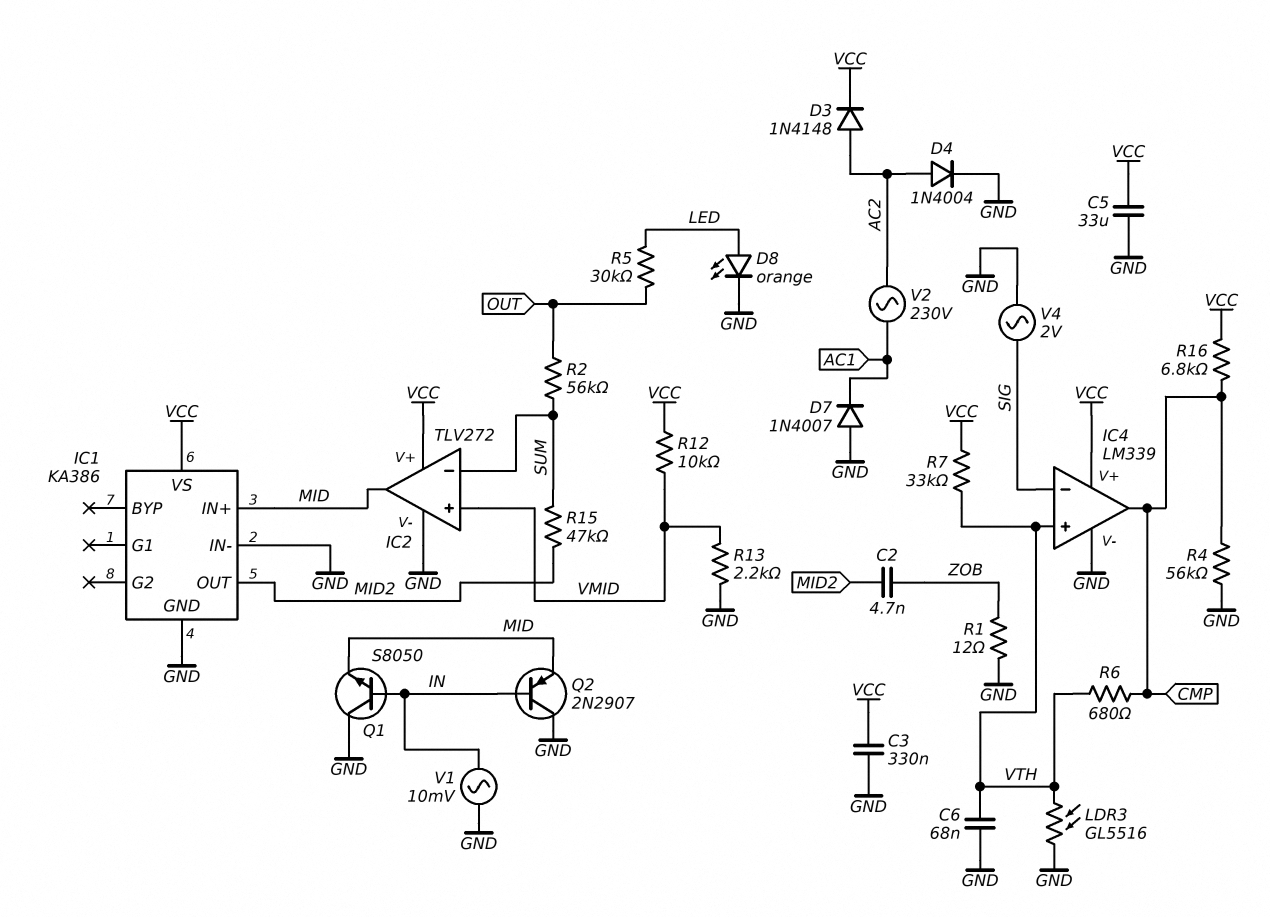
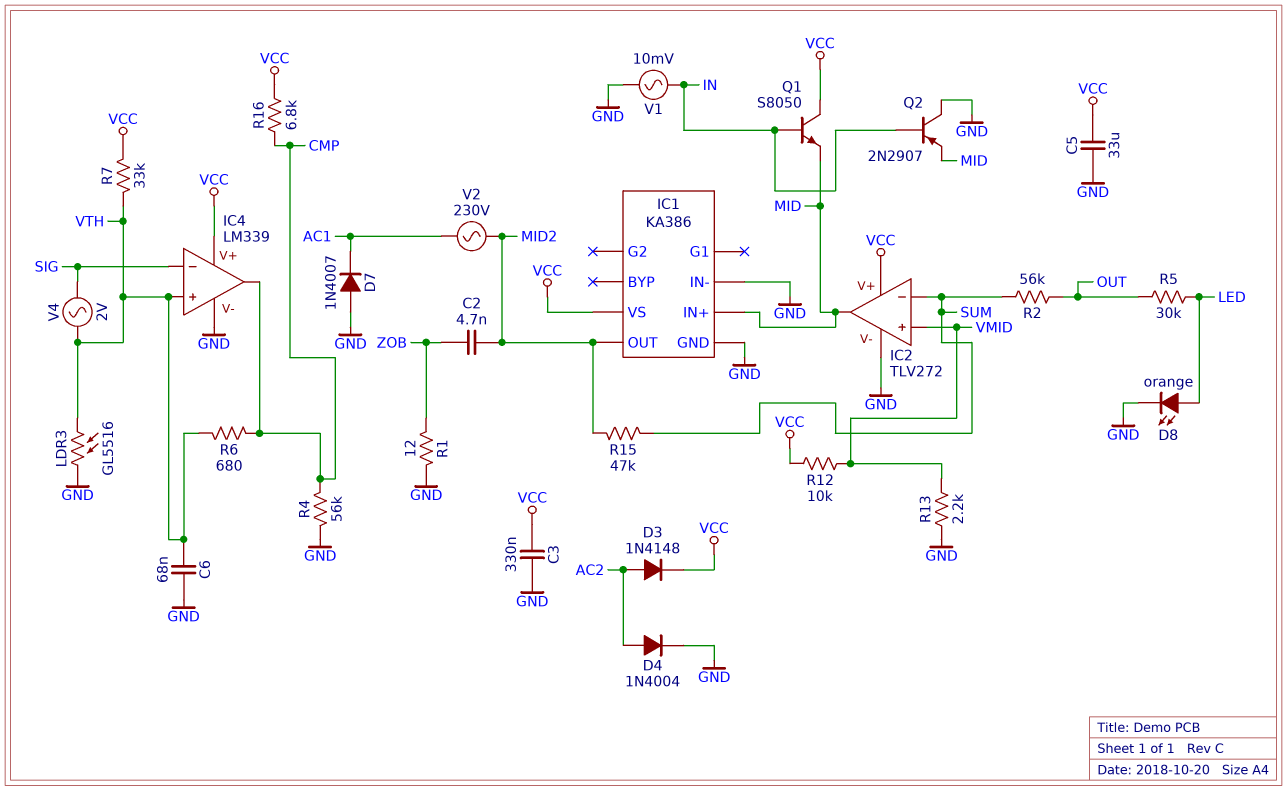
Q1: NPN S8050 (B IN, C GND, E MID) -> NPN S8050 (B IN, C VCC, E MID)
V2: AC 230V (AC1, AC2) -> AC 230V (AC1, MID2)
V4: AC 2V (GND, SIG) -> AC 2V (SIG, VTH)

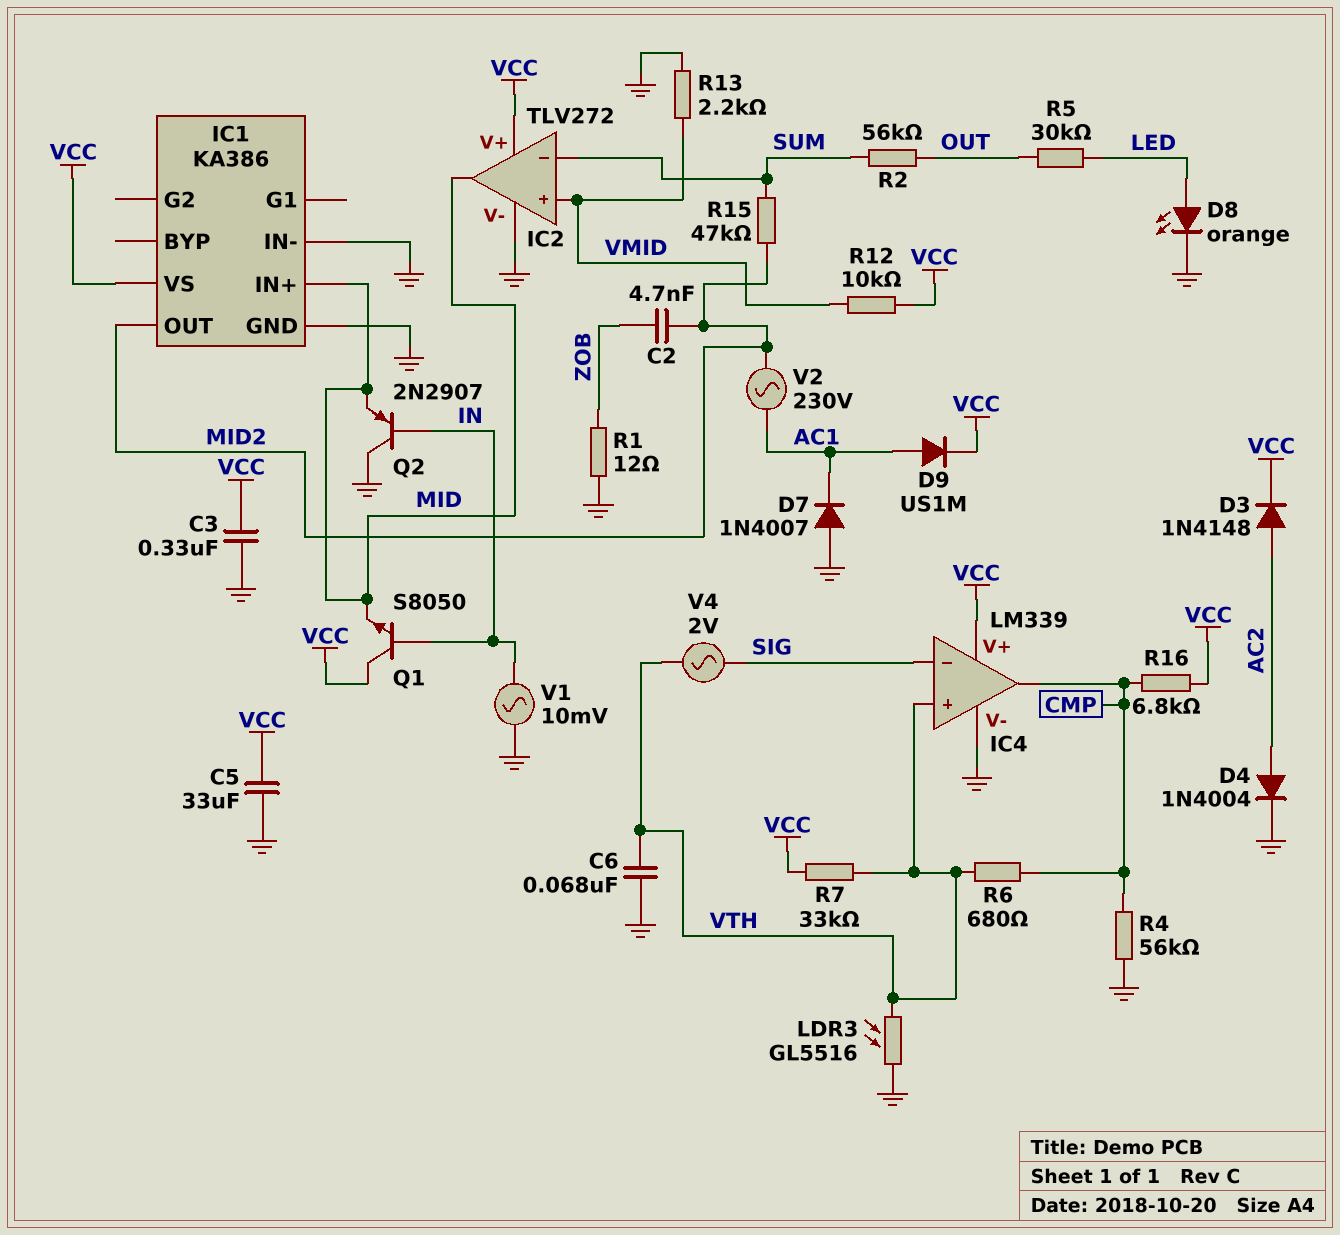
D9: none -> diode US1M (A AC1, K VCC)

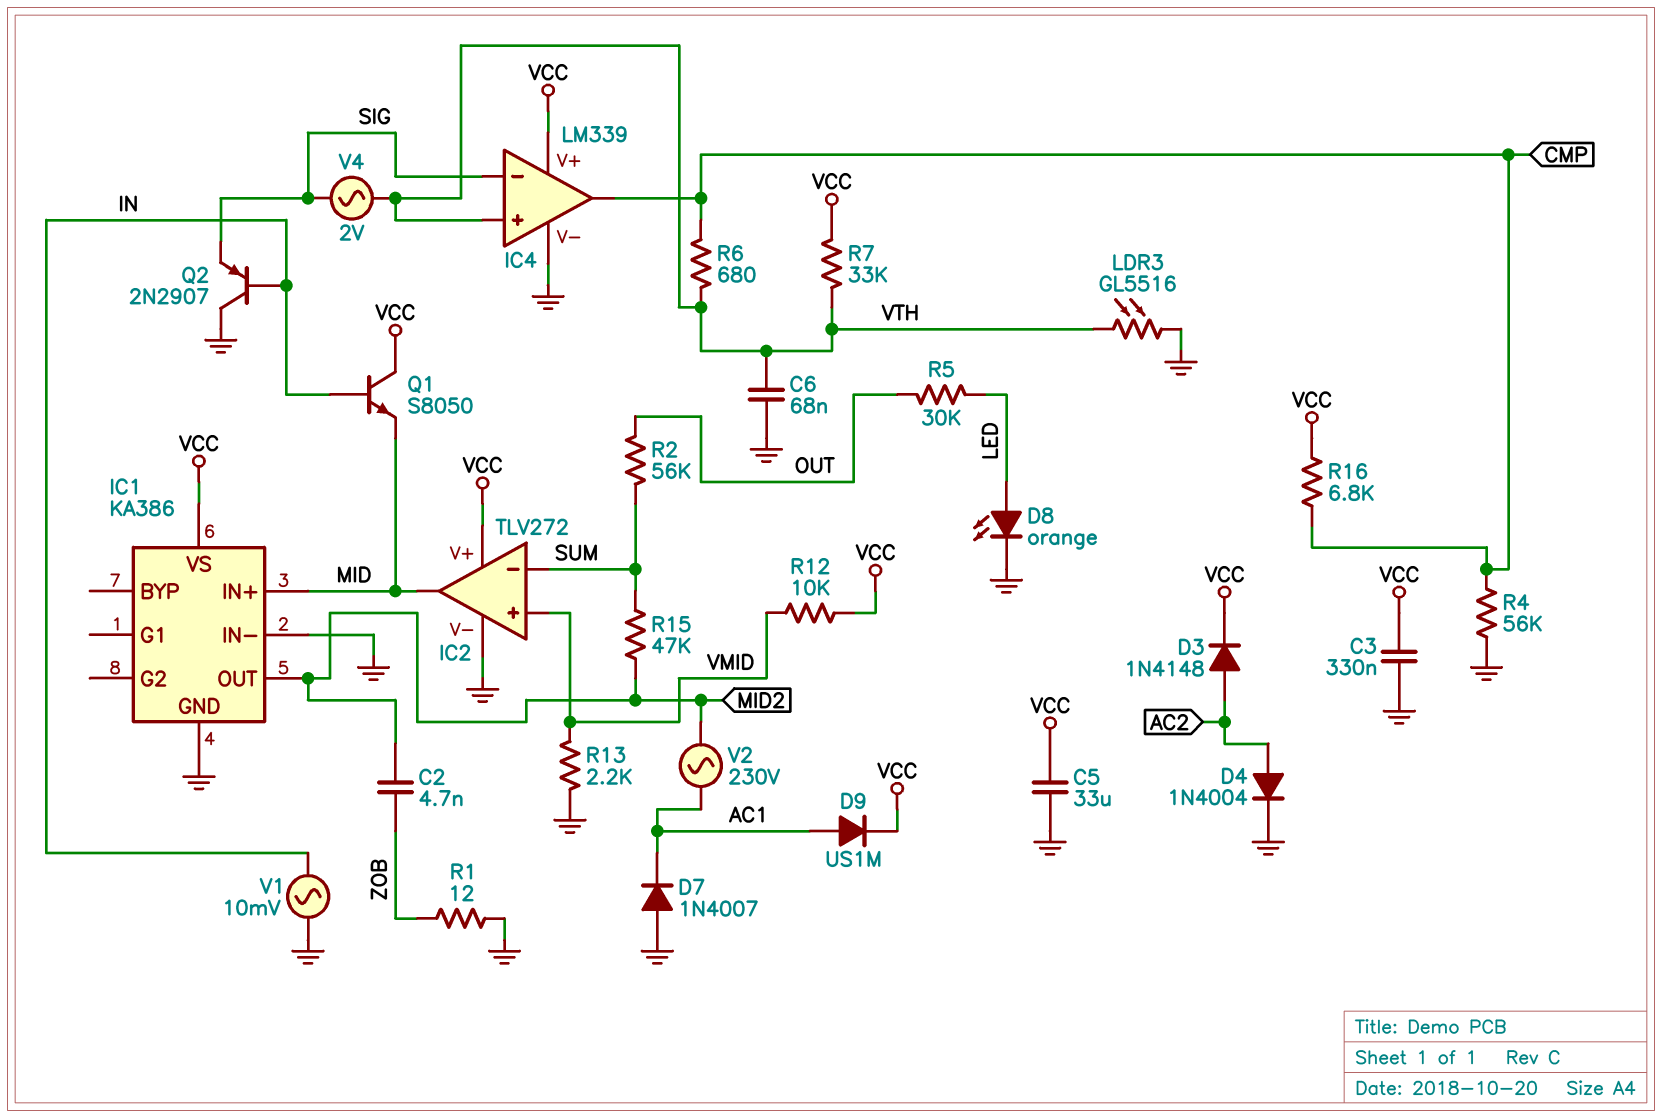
Q2: PNP 2N2907 (B IN, C GND, E MID) -> PNP 2N2907 (B IN, C GND, E SIG)

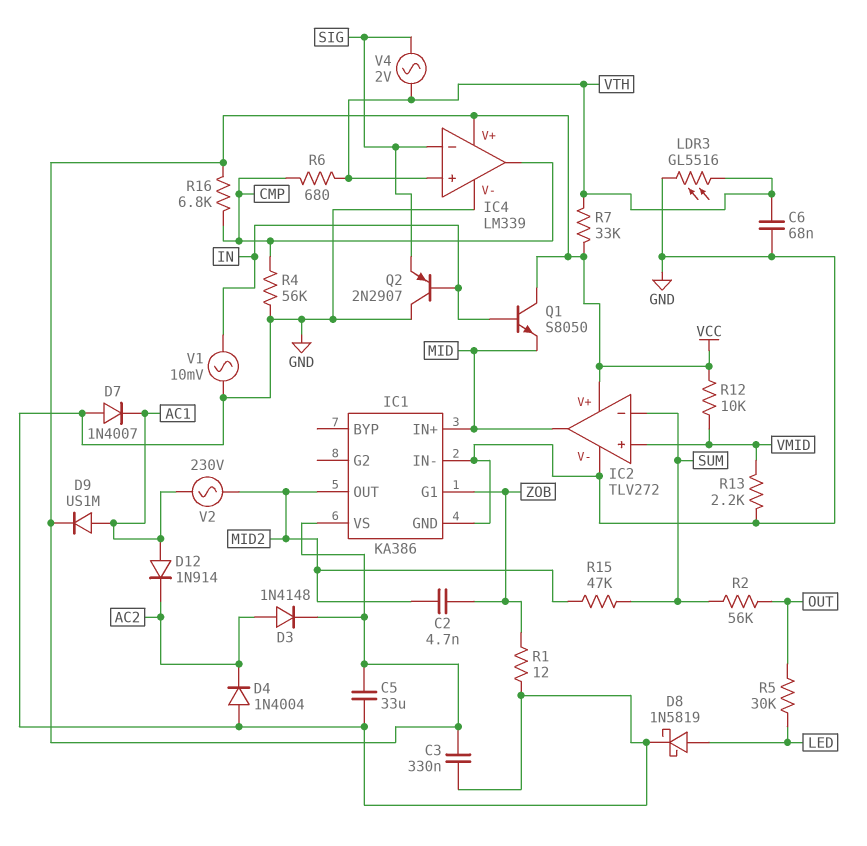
D4: diode 1N4004 (A AC2, K GND) -> diode 1N4004 (A GND, K AC2)
D8: LED orange (A LED, K GND) -> schottky 1N5819 (A LED, K GND)
D12: none -> diode 1N914 (A AC1, K AC2)
IC1 pin G1: none -> ZOB

